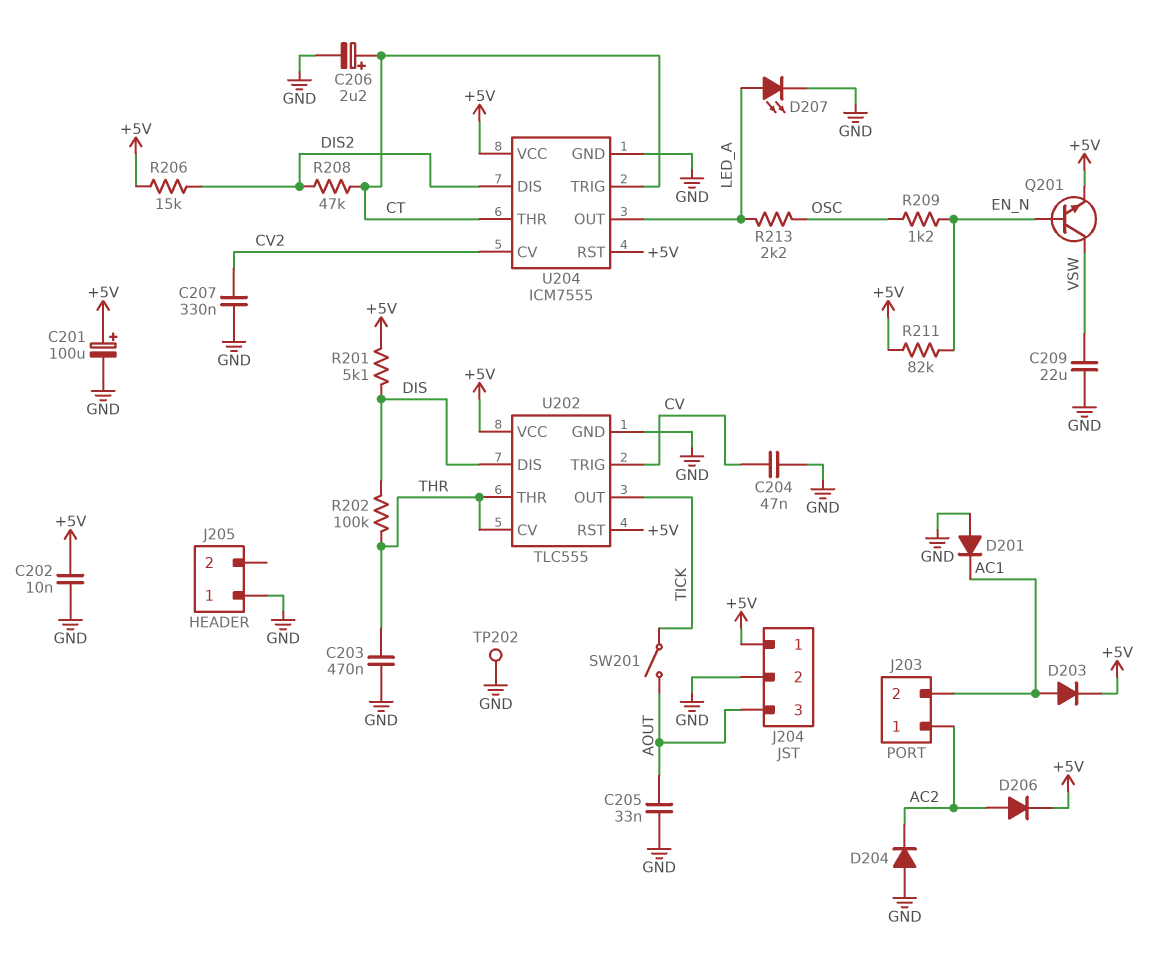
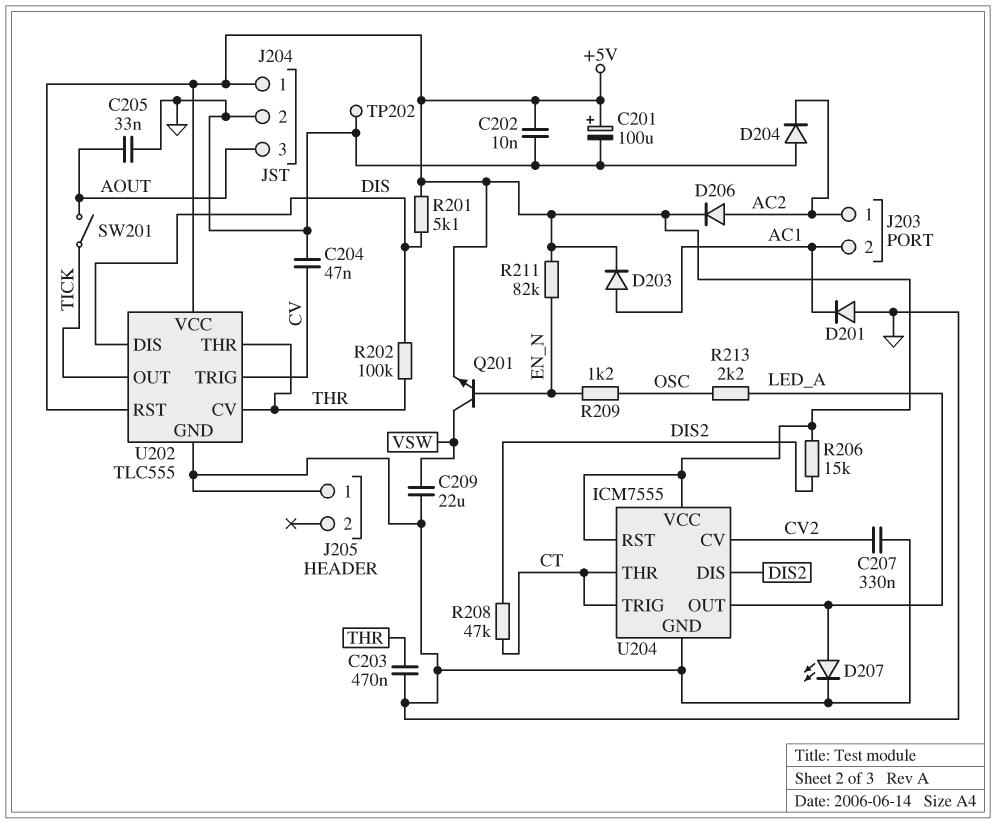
C206: 2.2uF (plus CT, minus GND) -> none

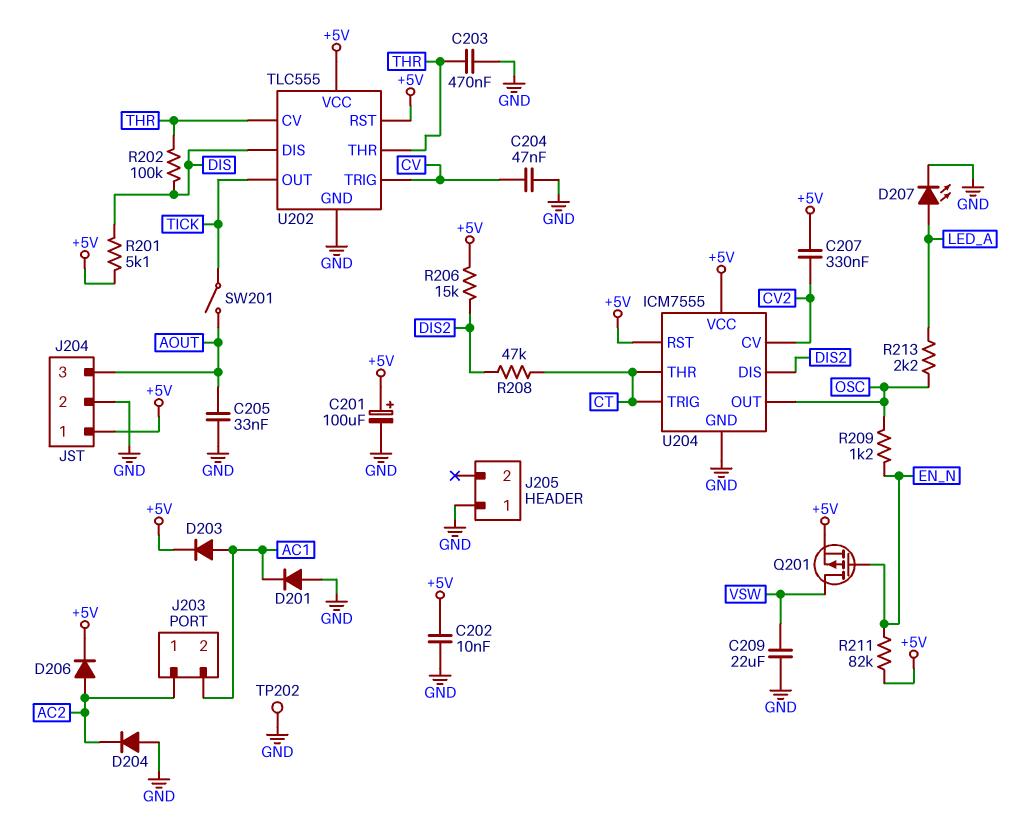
C207: 330nF (CV2, GND) -> 330nF (+5V, CV2)
Q201: NPN (B EN_N, C VSW, E +5V) -> PMOS (G EN_N, D VSW, S +5V)
U204 pin OUT: LED_A -> OSC

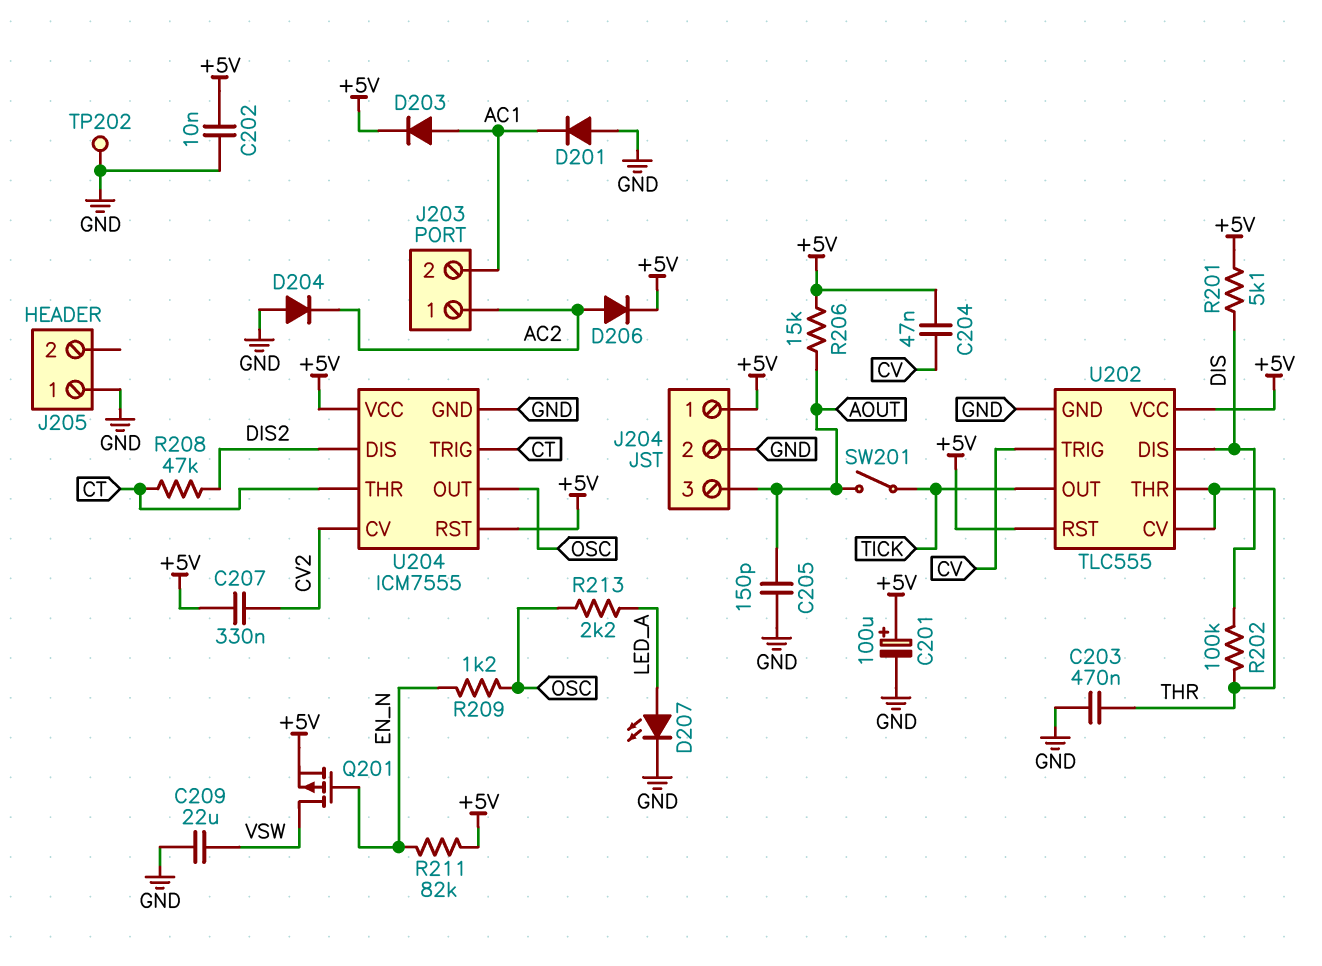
C204: 47nF (CV, GND) -> 47nF (+5V, CV)
C205: 33nF (AOUT, GND) -> 150pF (AOUT, GND)
R206: 15k (+5V, DIS2) -> 15k (+5V, AOUT)

